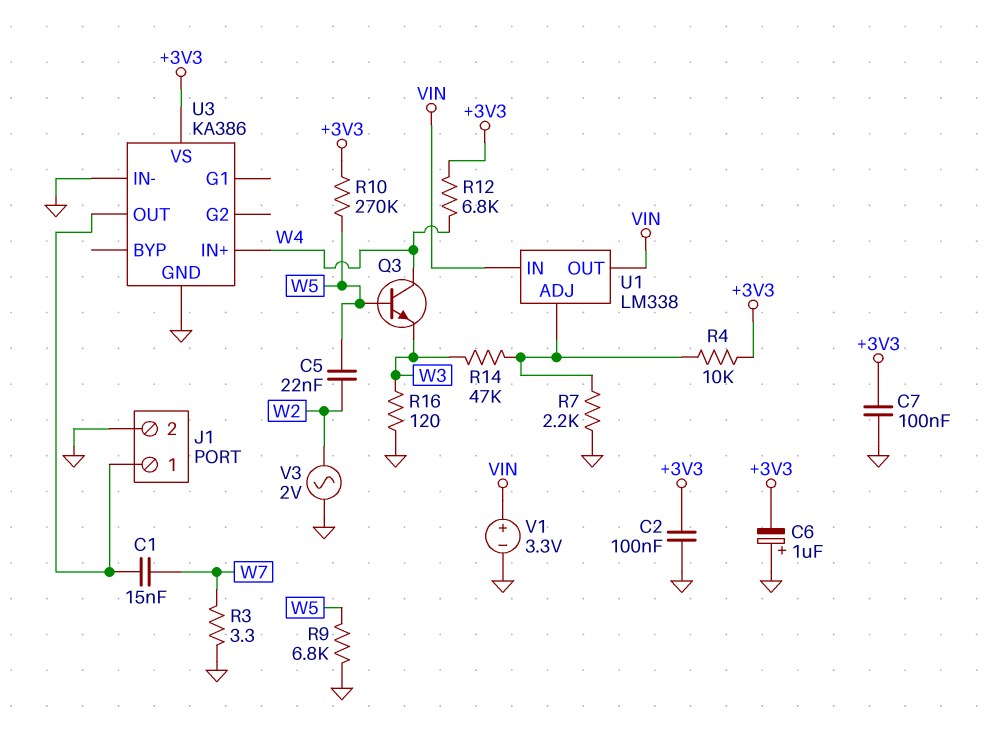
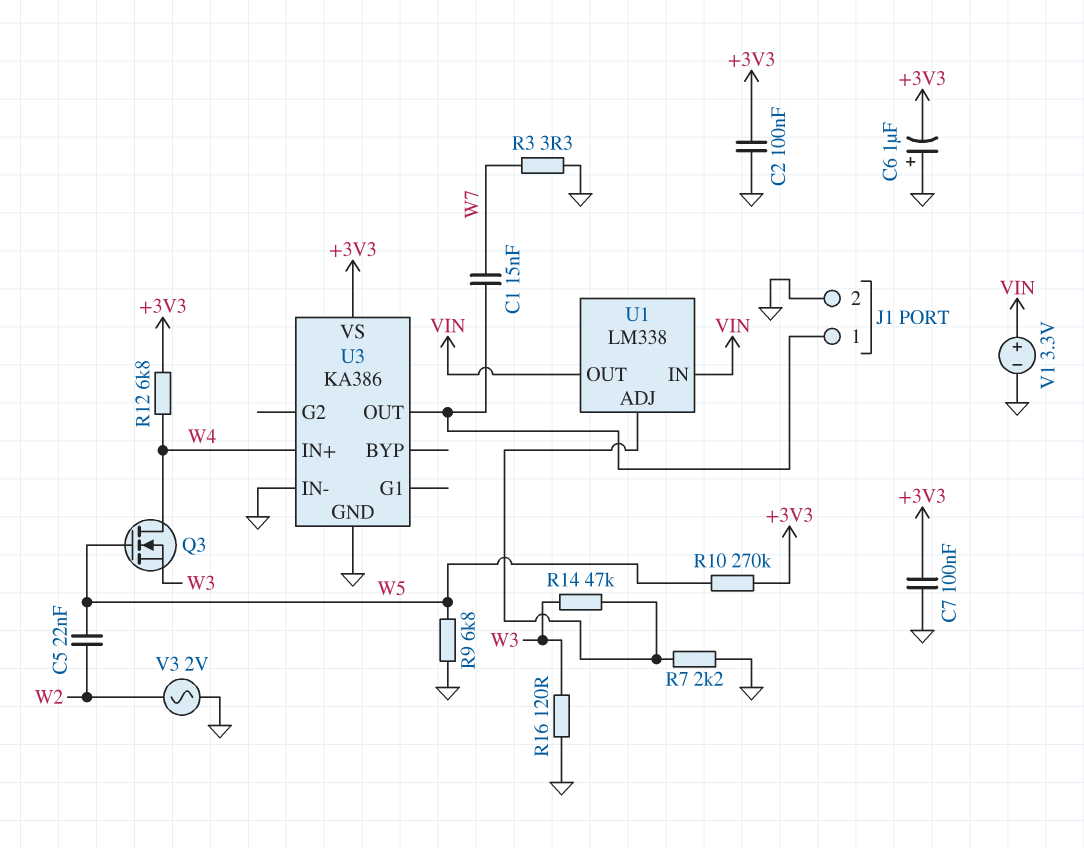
Q3: NPN (B W5, C W4, E W3) -> NMOS (G W5, D W4, S W3)
R4: 10k (+3V3, U1/ADJ) -> none

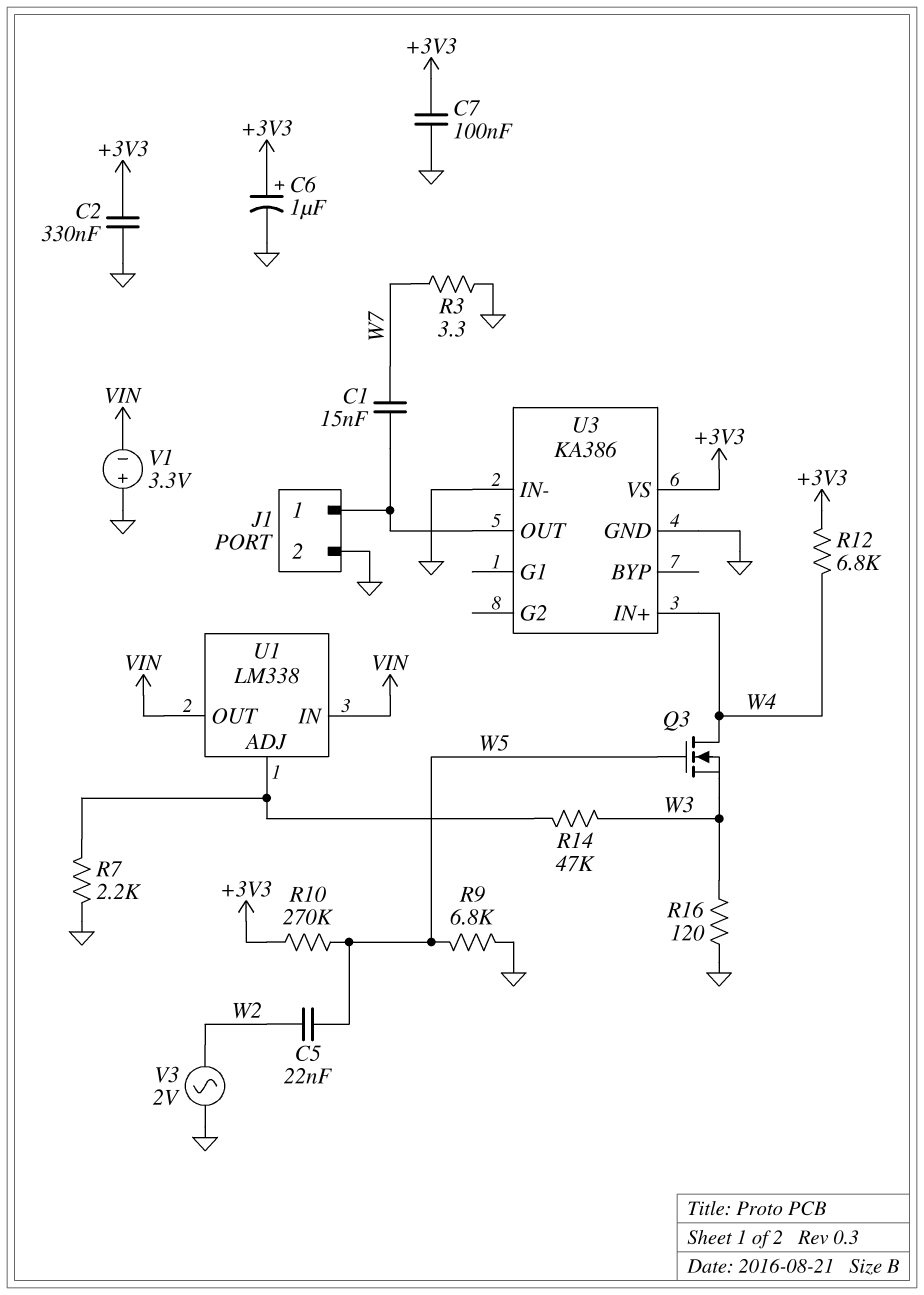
C2: 100nF (+3V3, GND) -> 330nF (+3V3, GND)
C6: 1uF (plus GND, minus +3V3) -> 1uF (plus +3V3, minus GND)
V1: 3.3V (plus VIN, minus GND) -> 3.3V (plus GND, minus VIN)

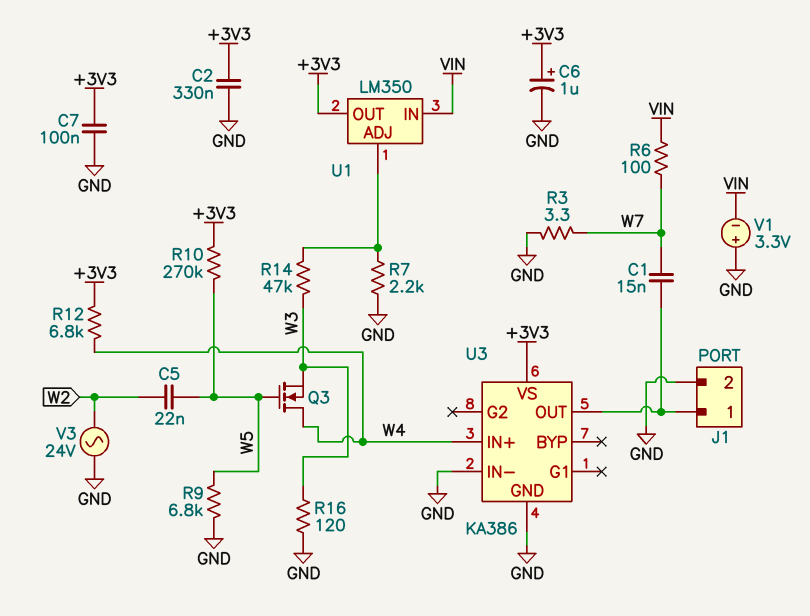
R6: none -> 100 (VIN, W7)
U1: LM338 -> LM350
U1 pin OUT: VIN -> +3V3
V3: AC 2V (GND, W2) -> AC 24V (GND, W2)

